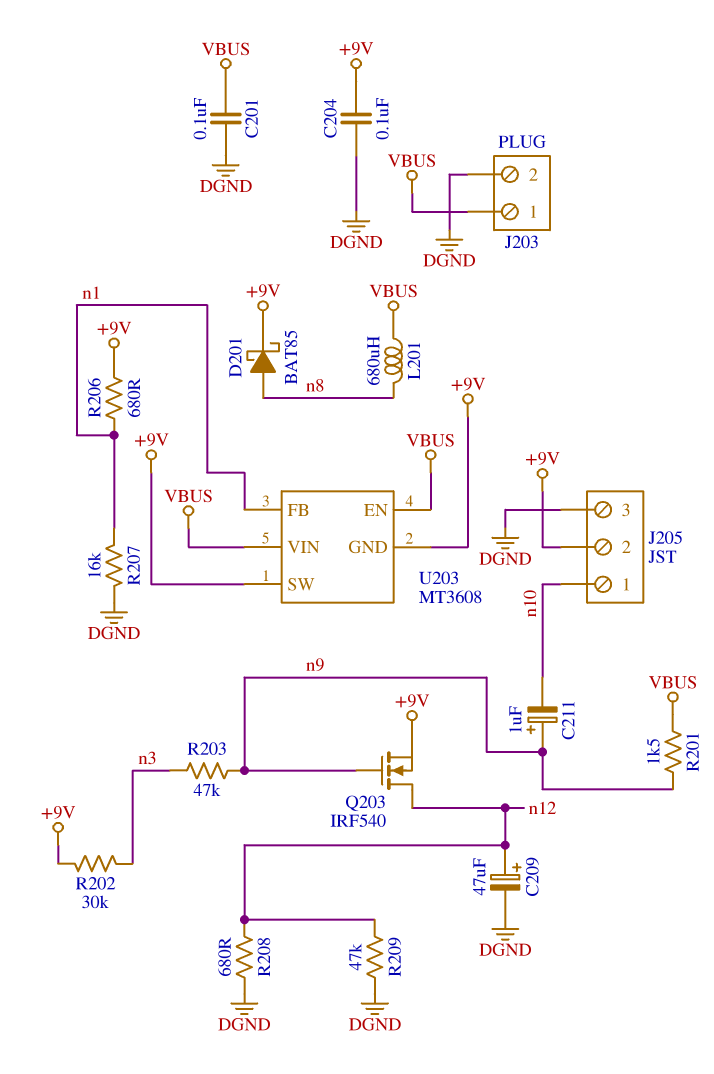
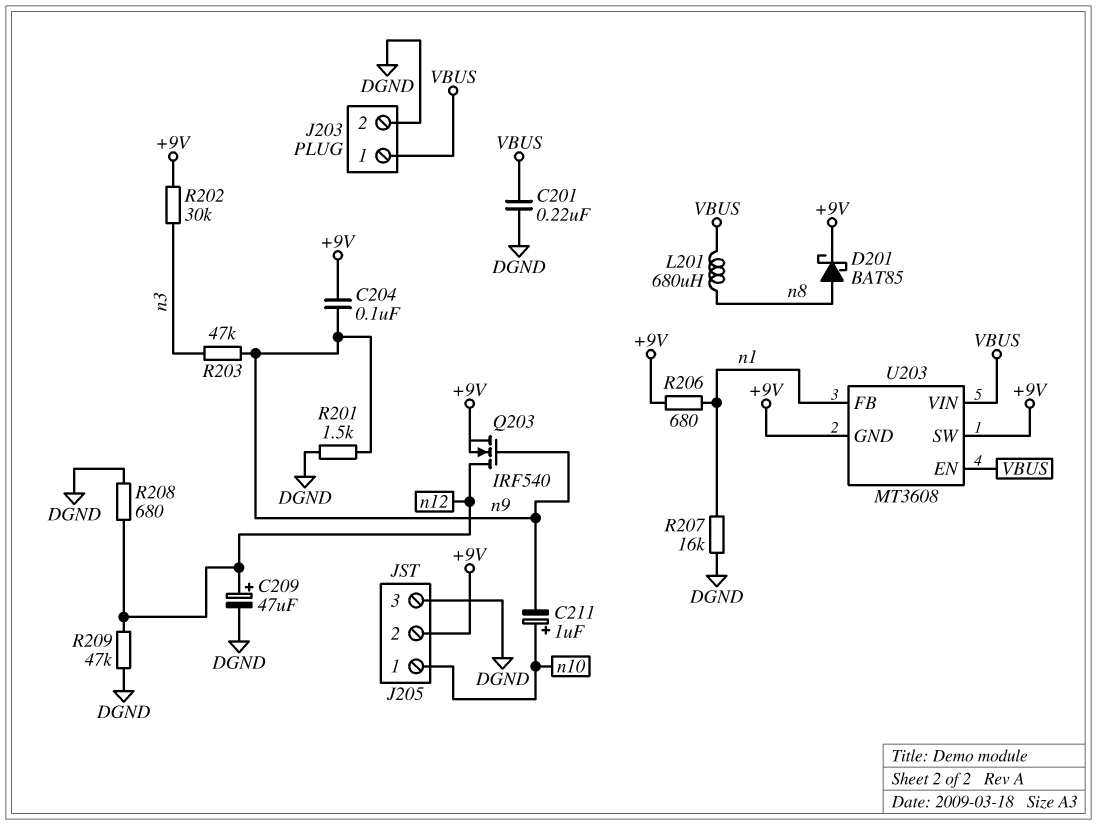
C201: 100nF (DGND, VBUS) -> 220nF (DGND, VBUS)
C204: 100nF (+9V, DGND) -> 100nF (+9V, n9)
C211: 1uF (plus n9, minus n10) -> 1uF (plus n10, minus n9)
R201: 1.5k (VBUS, n9) -> 1.5k (DGND, n9)

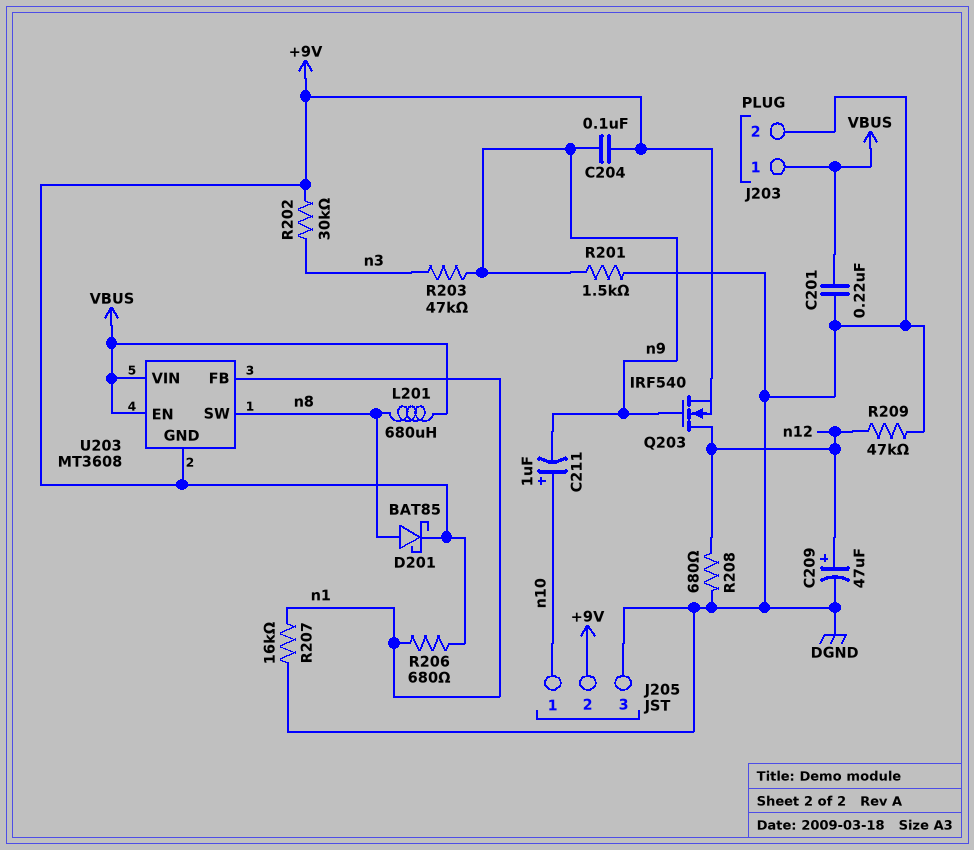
U203 pin SW: +9V -> n8

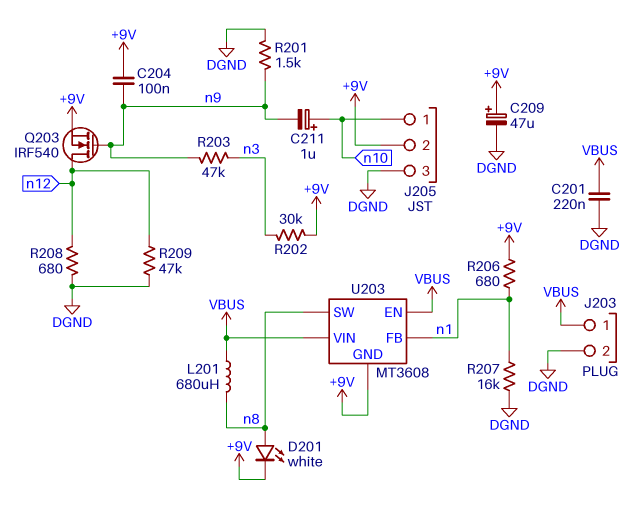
C209: 47uF (plus n12, minus DGND) -> 47uF (plus +9V, minus DGND)
D201: schottky BAT85 (A n8, K +9V) -> LED white (A n8, K +9V)

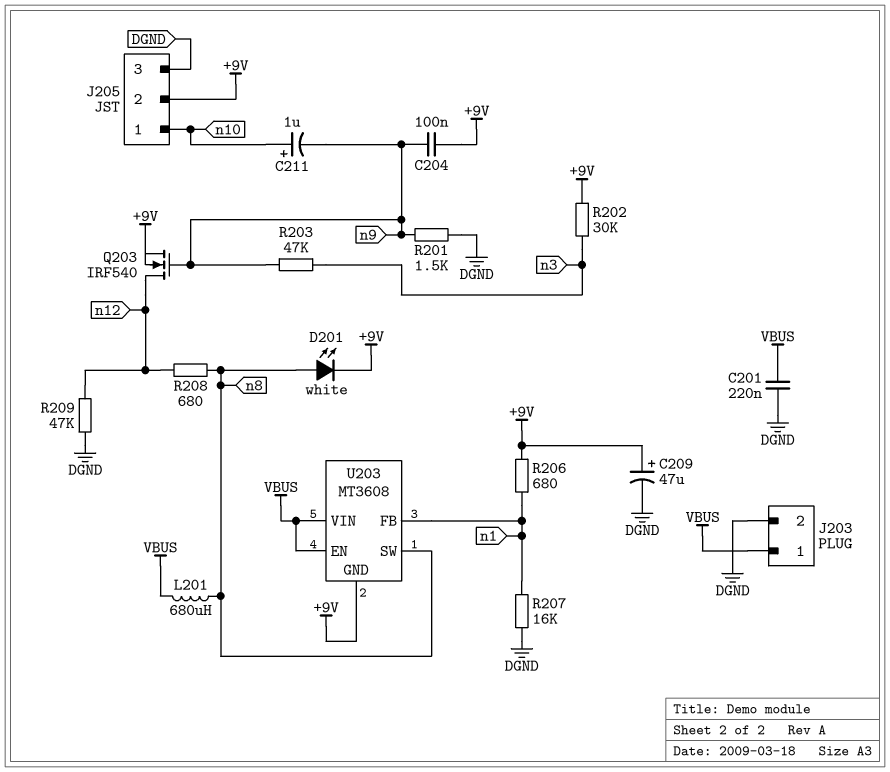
R208: 680 (DGND, n12) -> 680 (n8, n12)

